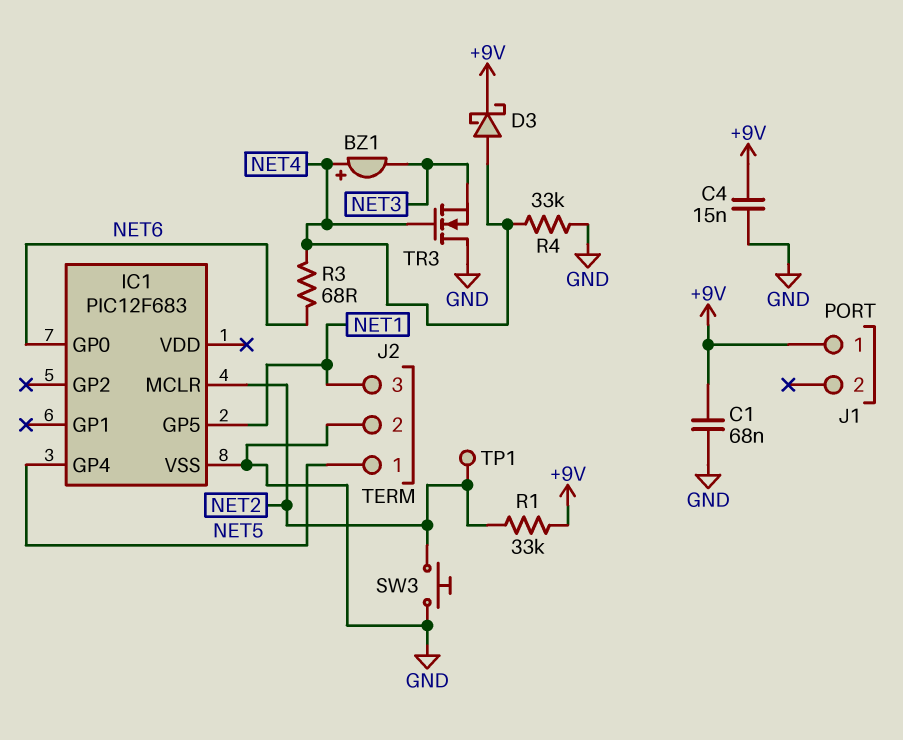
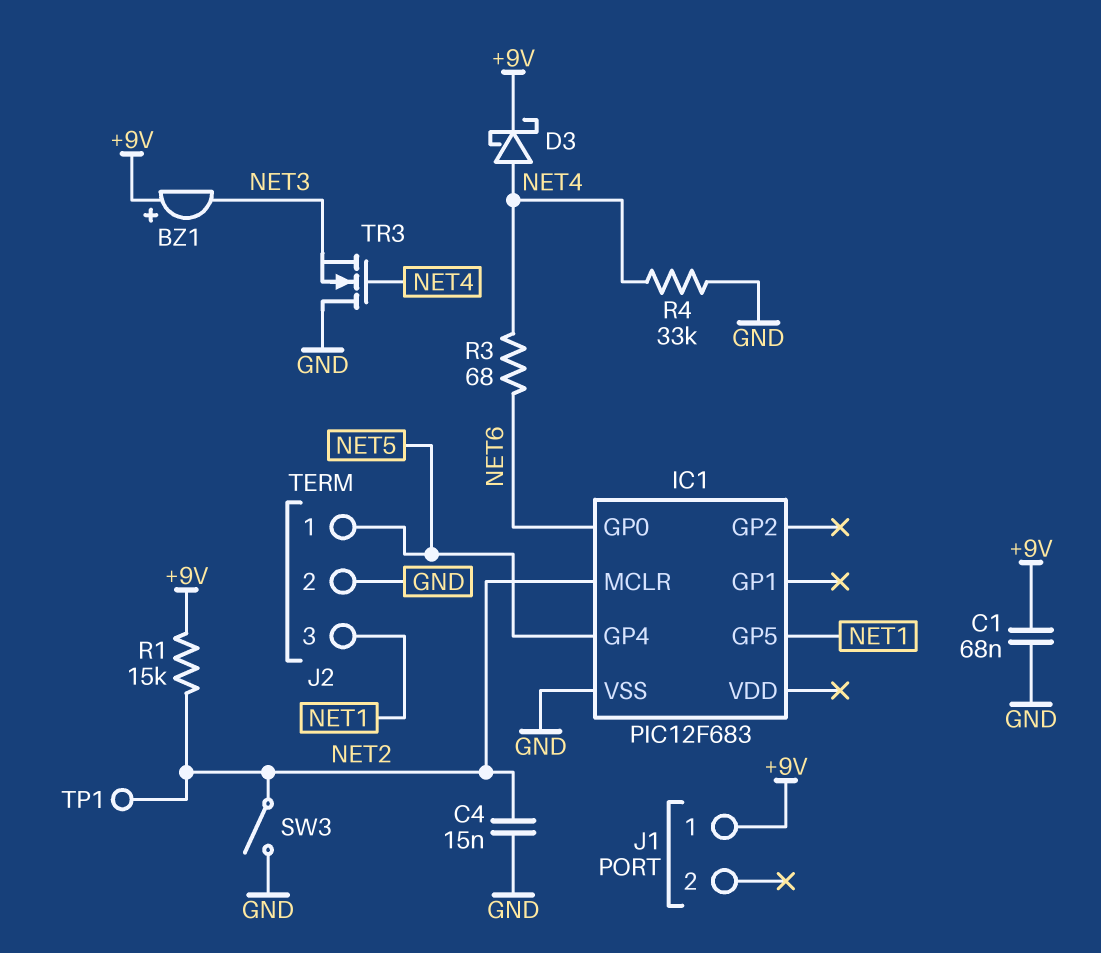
BZ1: buzzer (plus NET4, minus NET3) -> buzzer (plus +9V, minus NET3)
C4: 15nF (+9V, GND) -> 15nF (GND, NET2)
R1: 33k (+9V, NET2) -> 15k (+9V, NET2)
SW3: button (GND, NET2) -> switch (GND, NET2)

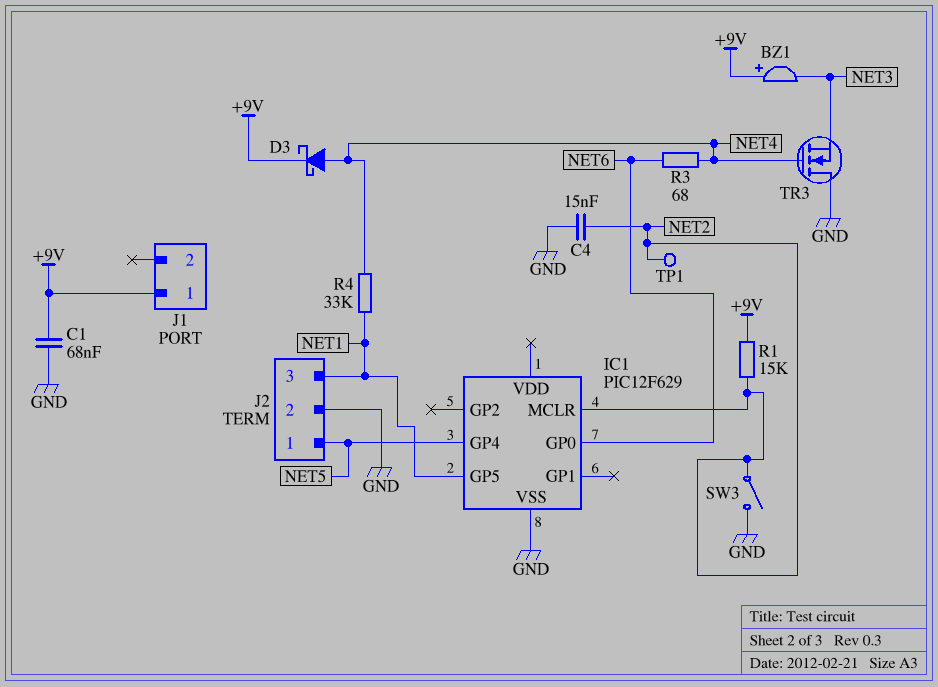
IC1: PIC12F683 -> PIC12F629
R4: 33k (GND, NET4) -> 33k (NET1, NET4)

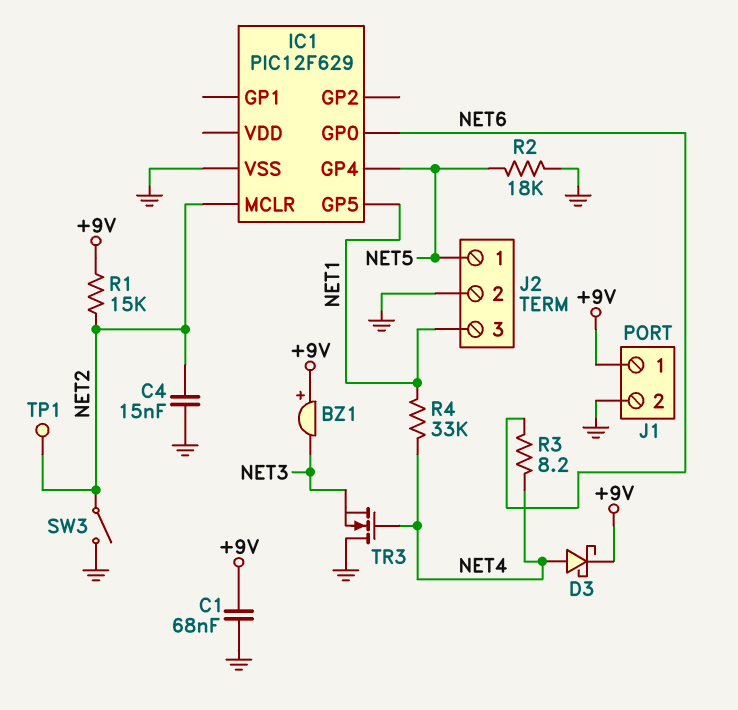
J1 pin 2: none -> GND
R2: none -> 18k (GND, NET5)
R3: 68 (NET4, NET6) -> 8.2 (NET4, NET6)

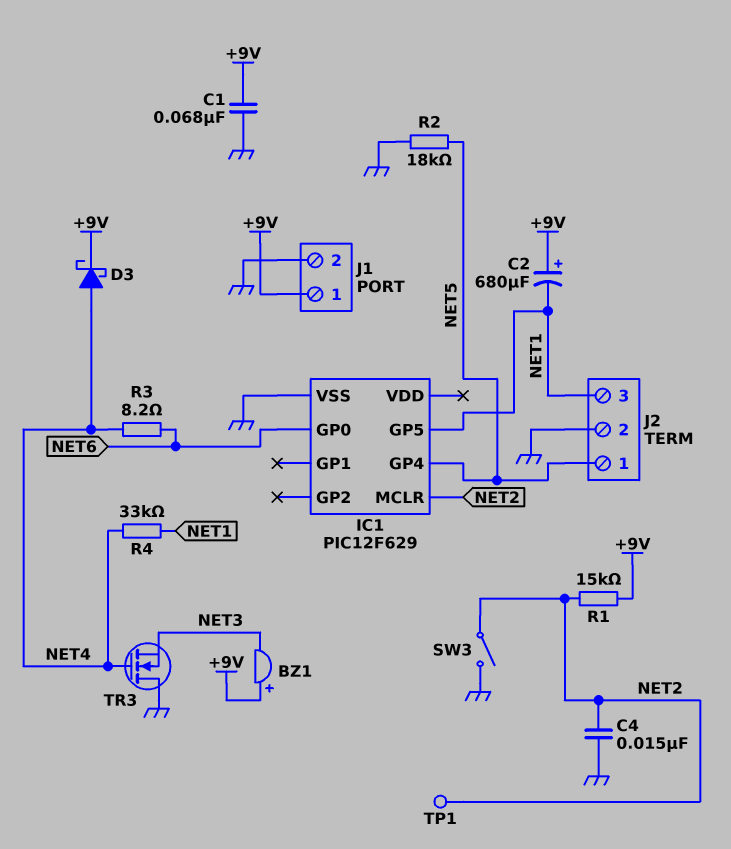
C2: none -> 680uF (plus +9V, minus NET1)

